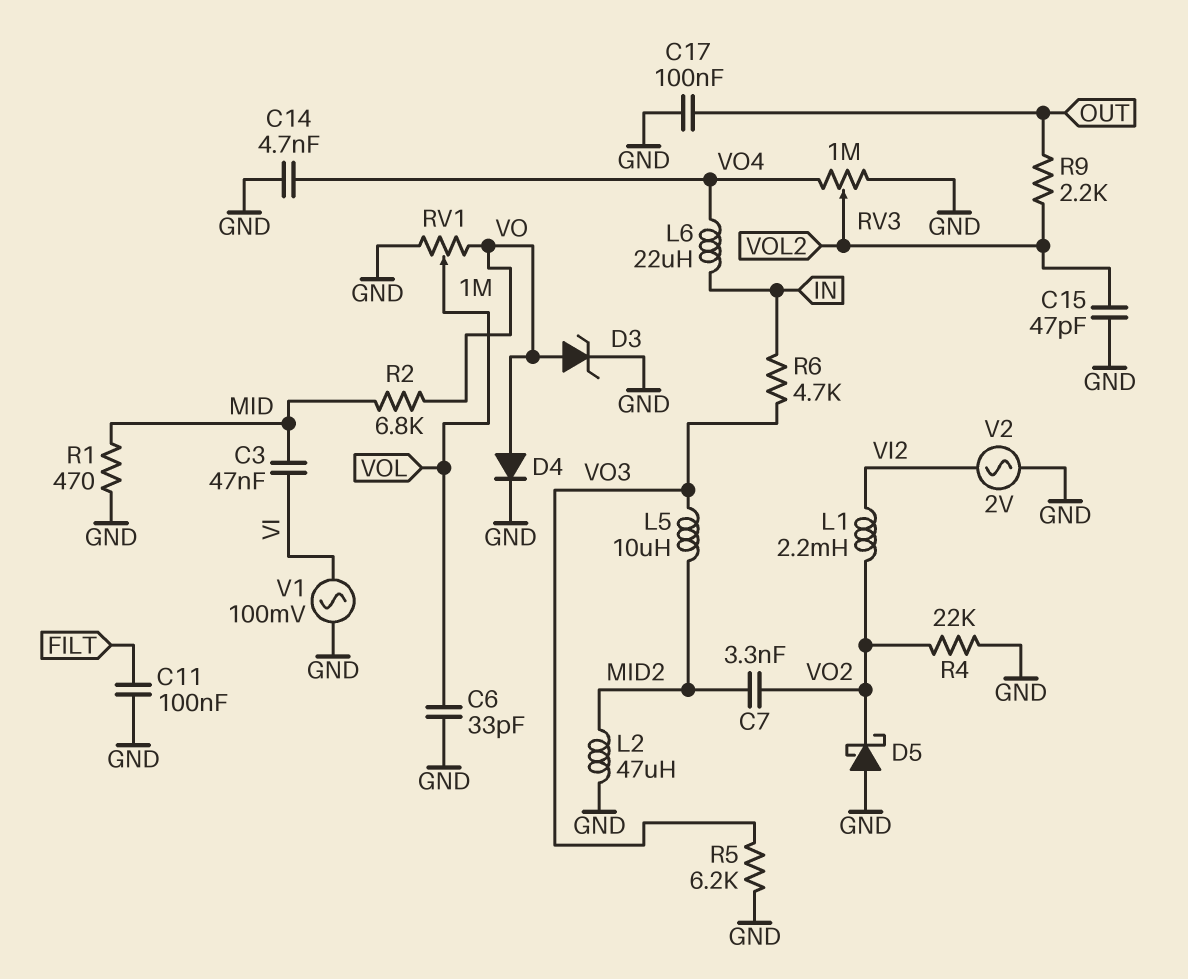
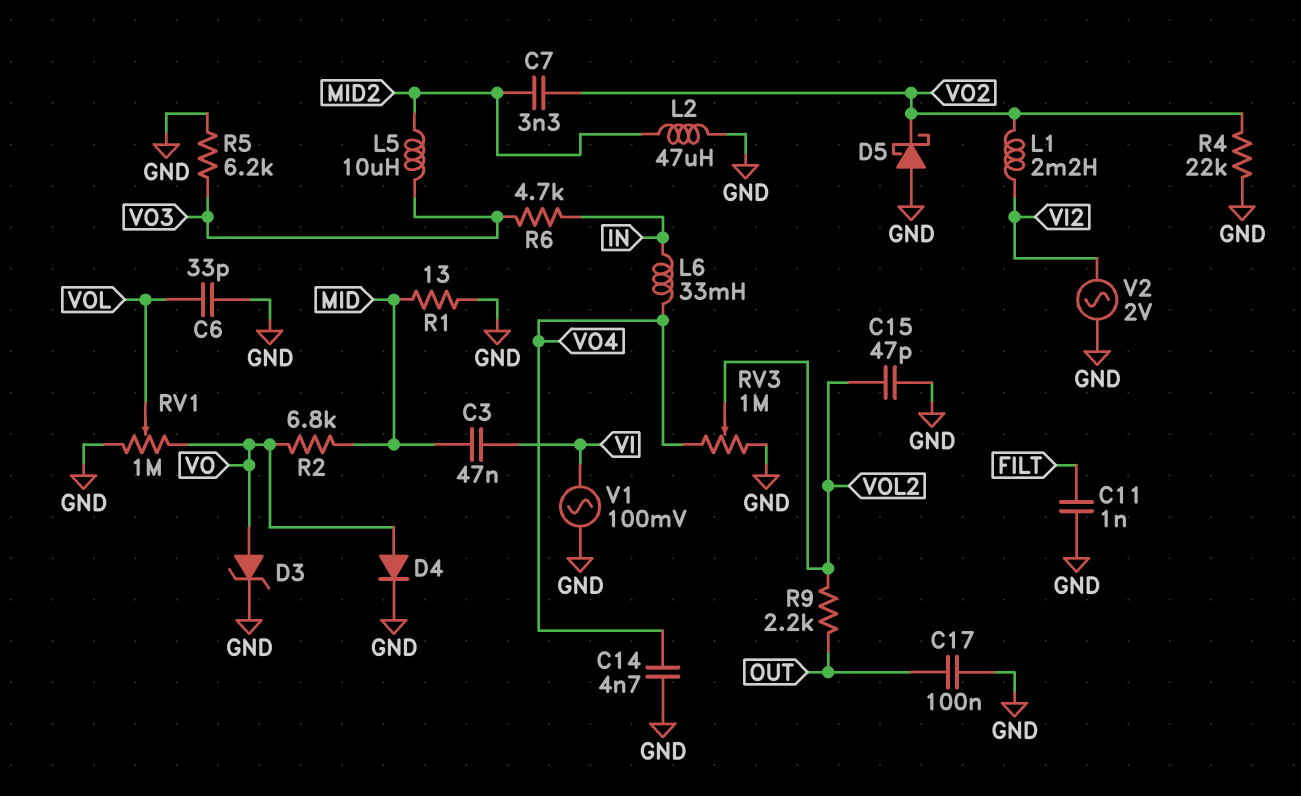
C11: 100nF (FILT, GND) -> 1nF (FILT, GND)
L6: 22uH (IN, VO4) -> 33mH (IN, VO4)
R1: 470 (GND, MID) -> 13 (GND, MID)

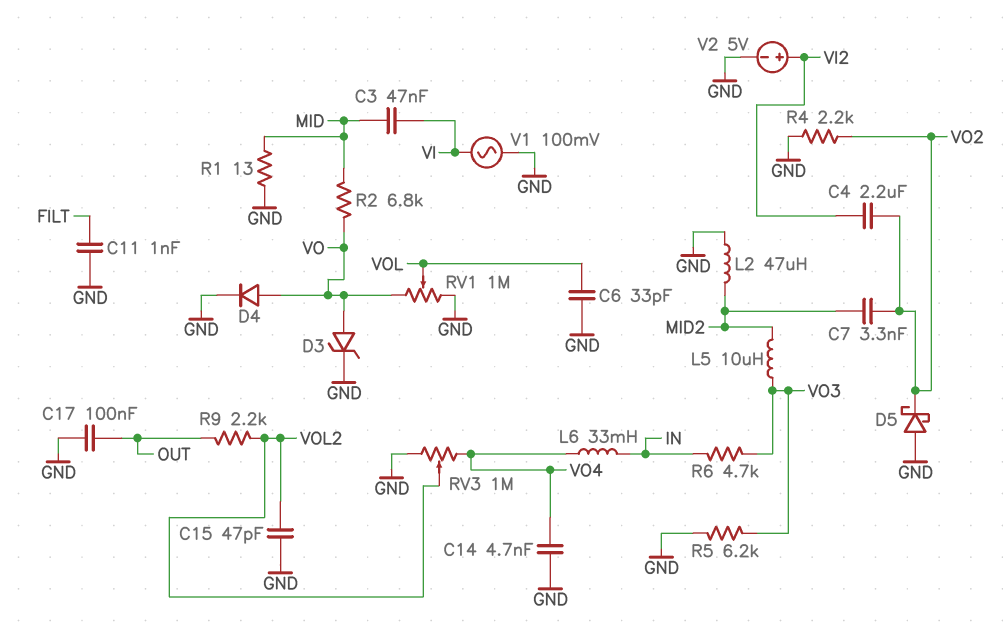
C4: none -> 2.2uF (VI2, VO2)
L1: 2.2mH (VI2, VO2) -> none
R4: 22k (GND, VO2) -> 2.2k (GND, VO2)
V2: AC 2V (GND, VI2) -> 5V (plus VI2, minus GND)

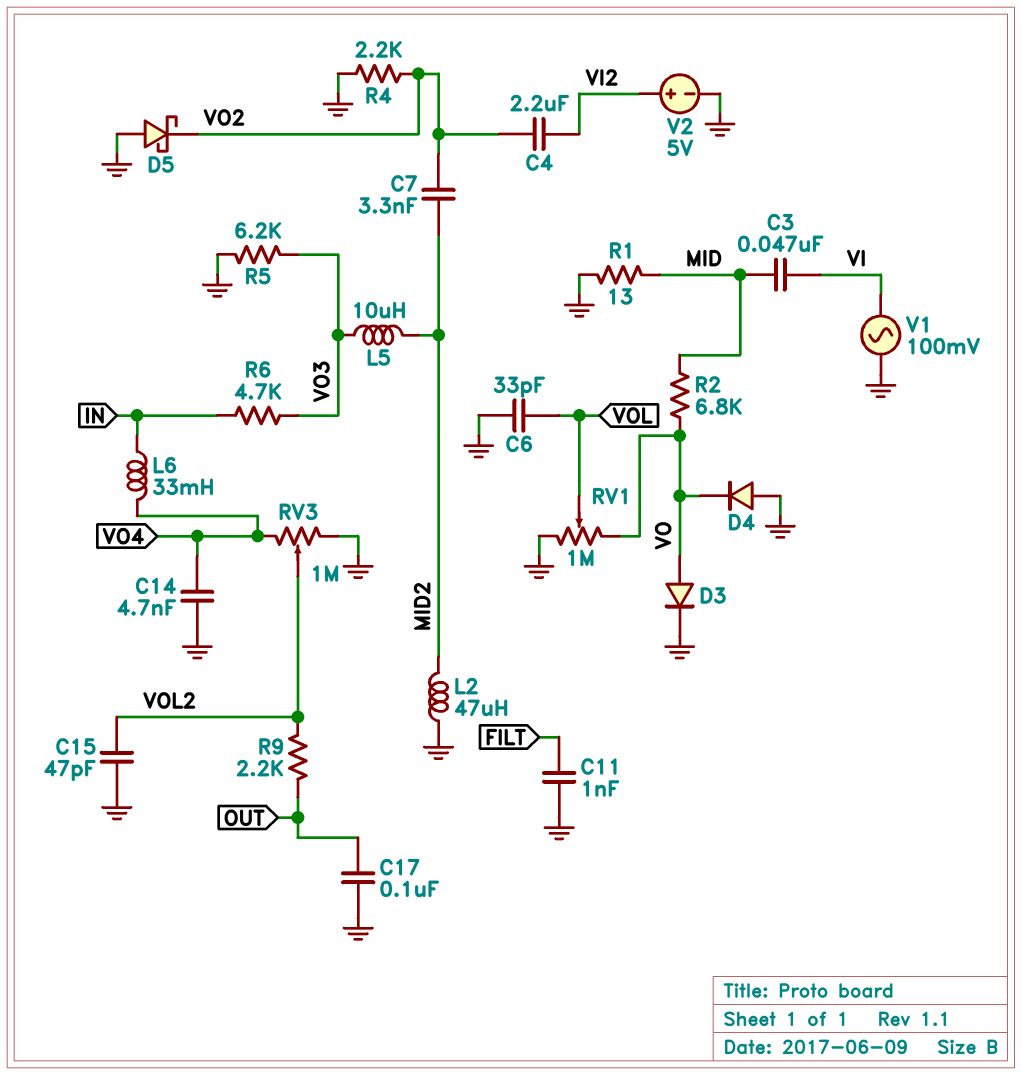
D3: zener (A VO, K GND) -> diode (A VO, K GND)
D4: diode (A VO, K GND) -> diode (A GND, K VO)

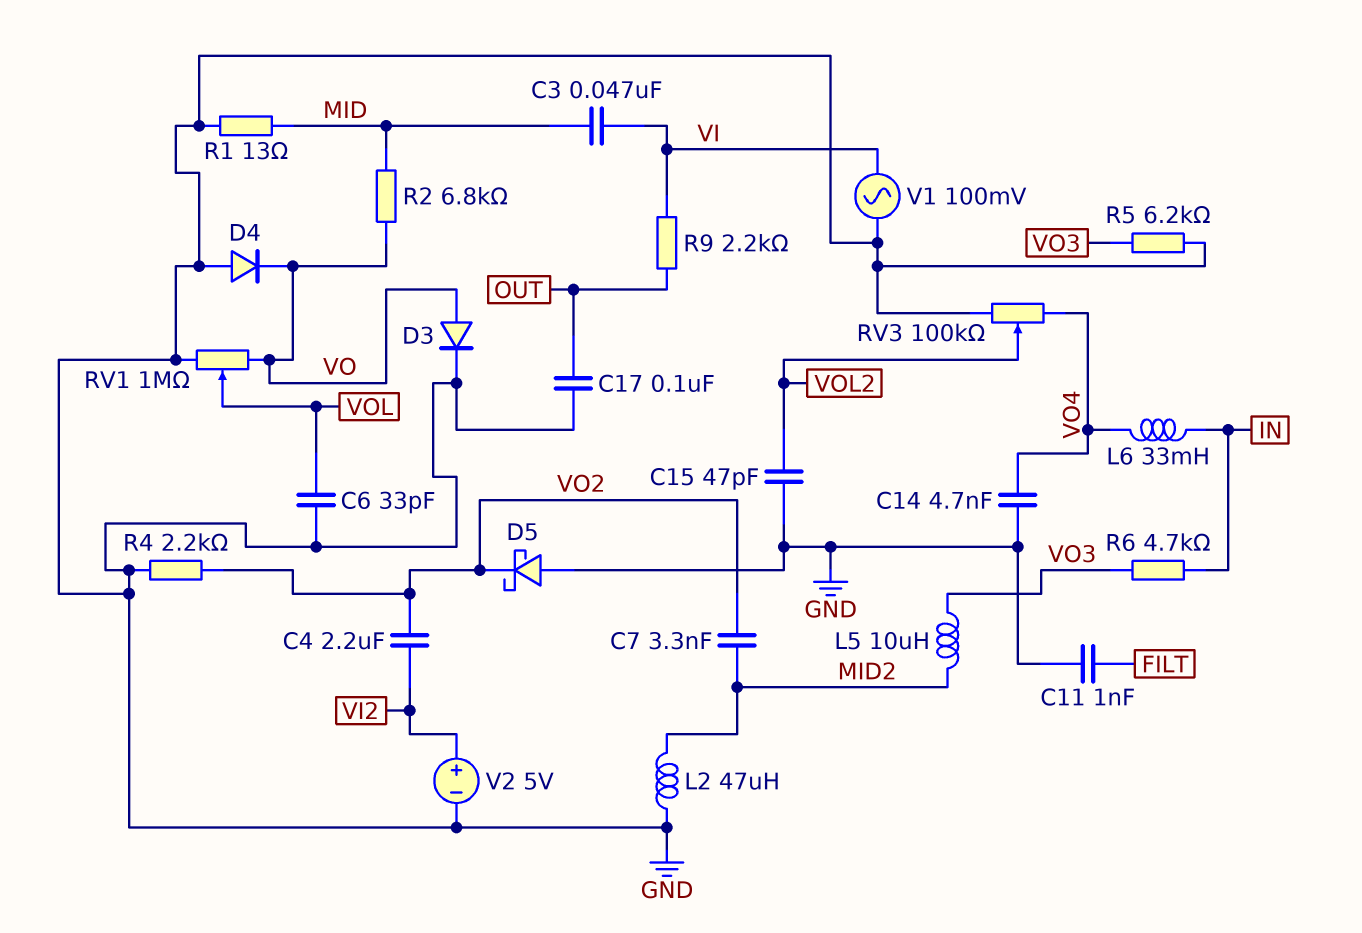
R9: 2.2k (OUT, VOL2) -> 2.2k (OUT, VI)
RV3: 1M (GND, VO4, wiper VOL2) -> 100k (GND, VO4, wiper VOL2)

